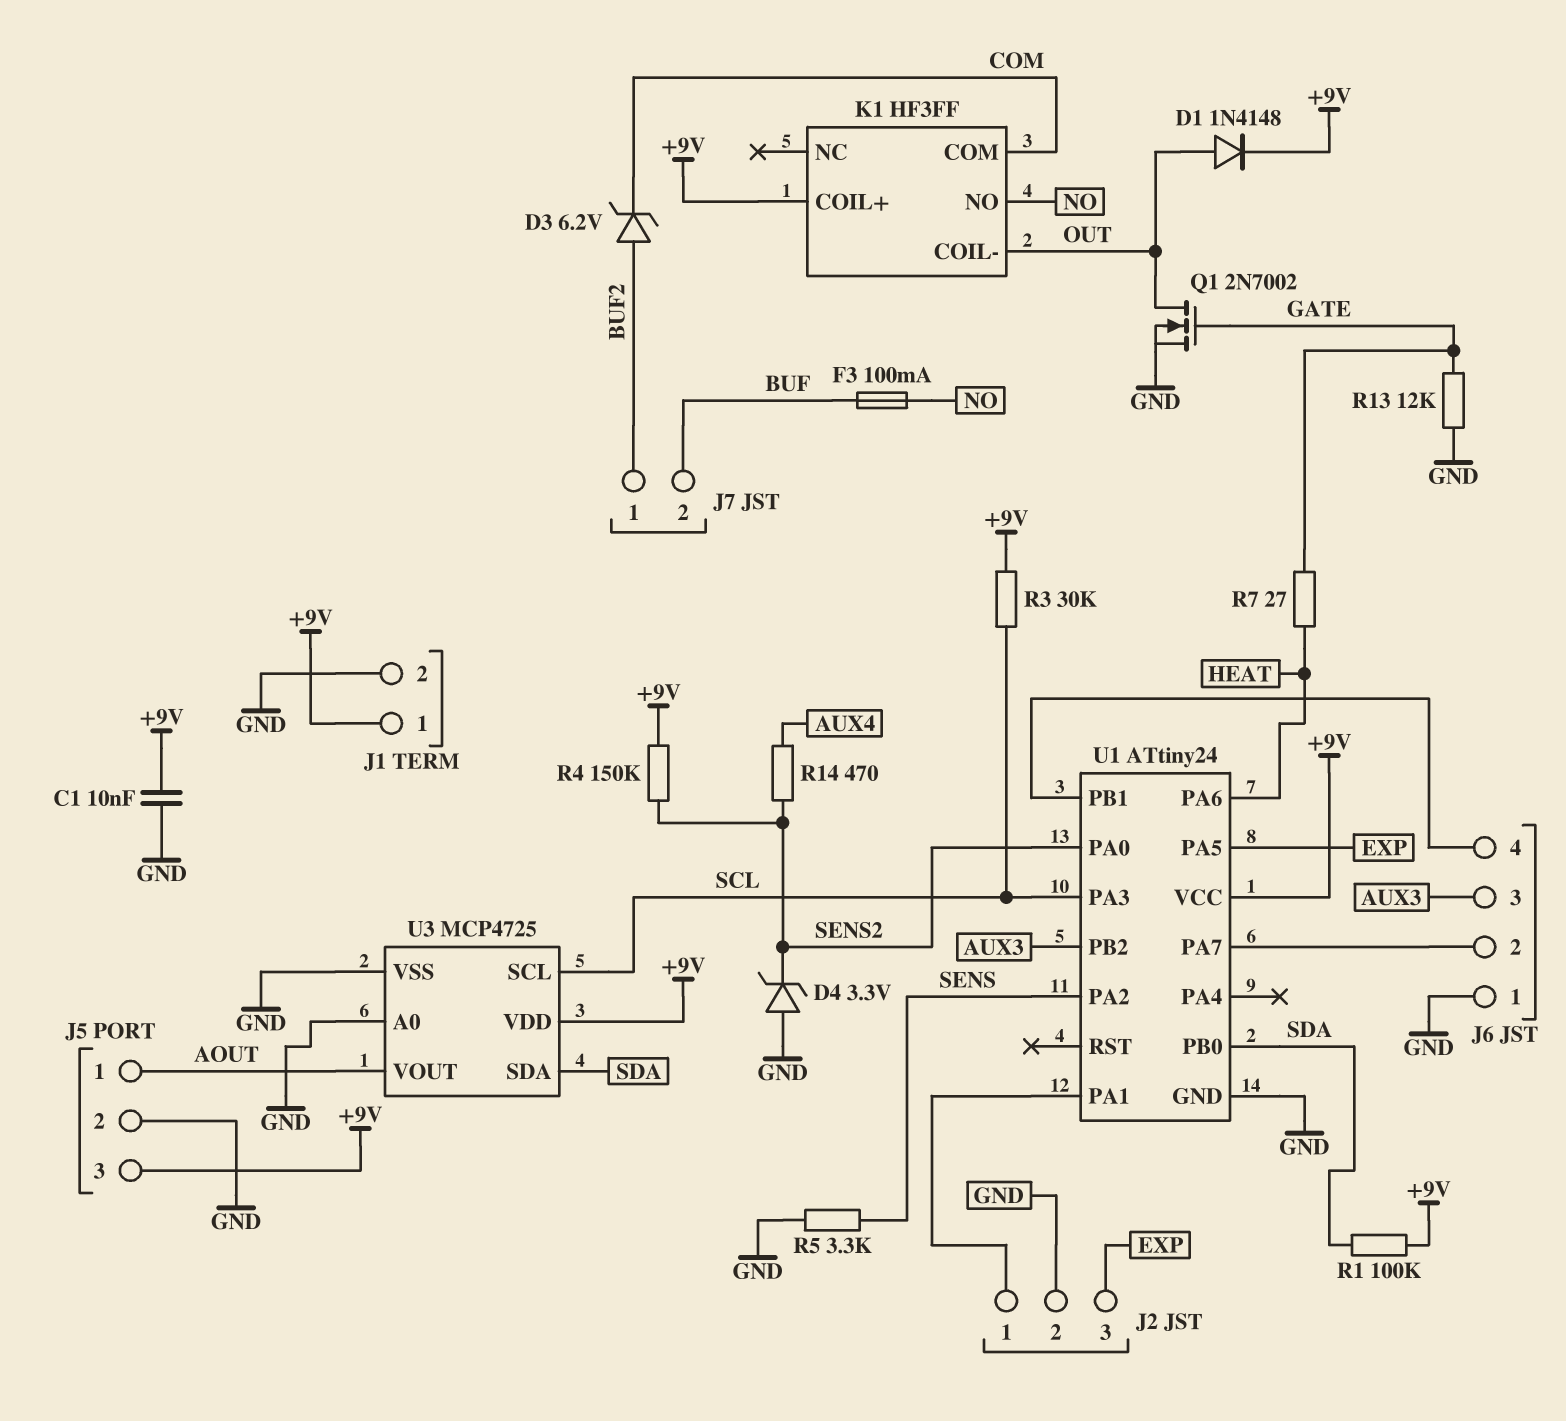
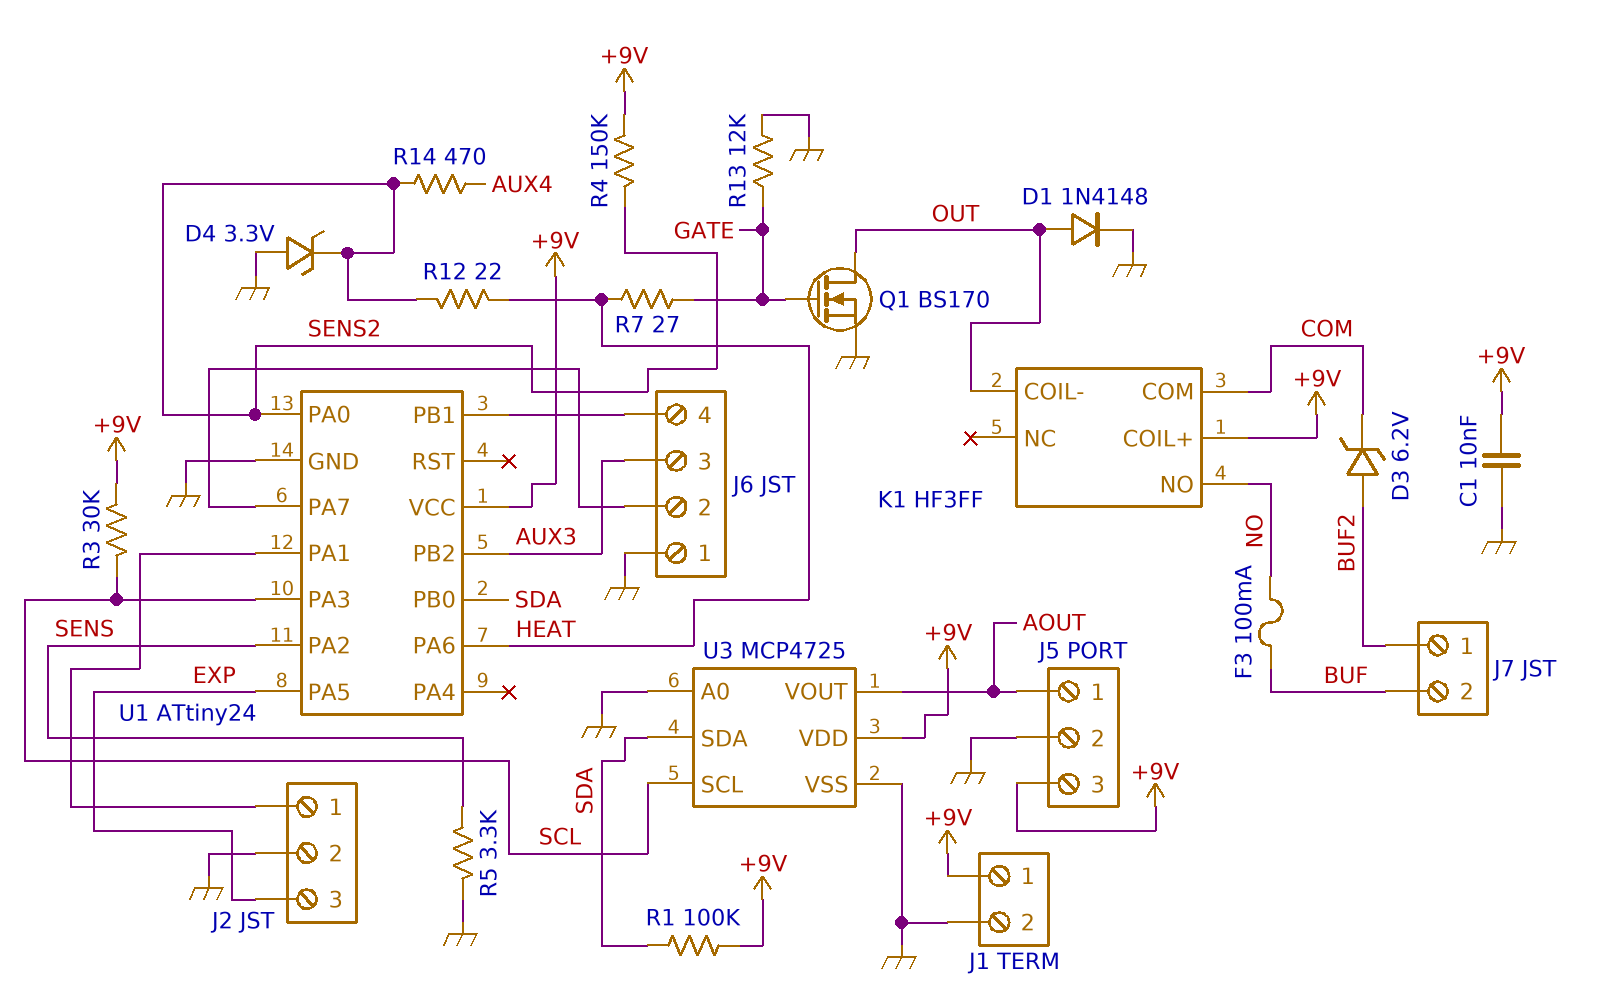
D1: diode 1N4148 (A OUT, K +9V) -> diode 1N4148 (A OUT, K GND)
Q1: NMOS 2N7002 (G GATE, D OUT, S GND) -> NMOS BS170 (G GATE, D OUT, S GND)
R12: none -> 22 (HEAT, SENS2)

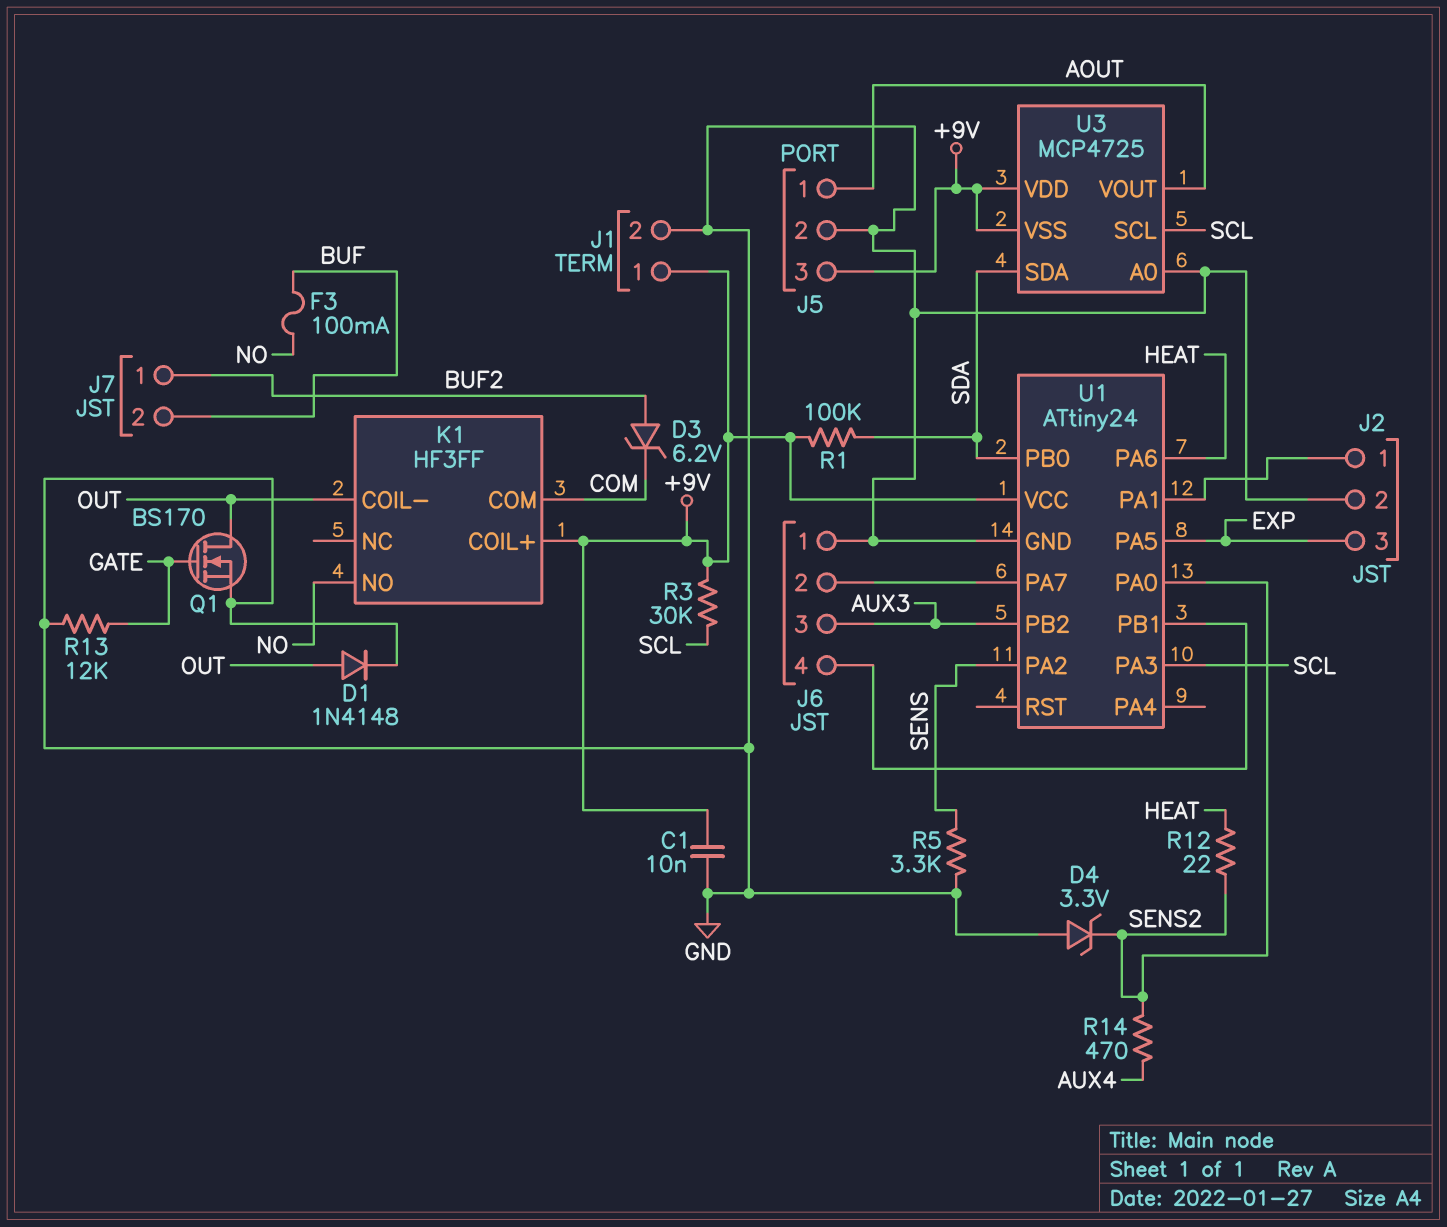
R4: 150k (+9V, SENS2) -> none
R7: 27 (GATE, HEAT) -> none
U3 pin VSS: GND -> +9V

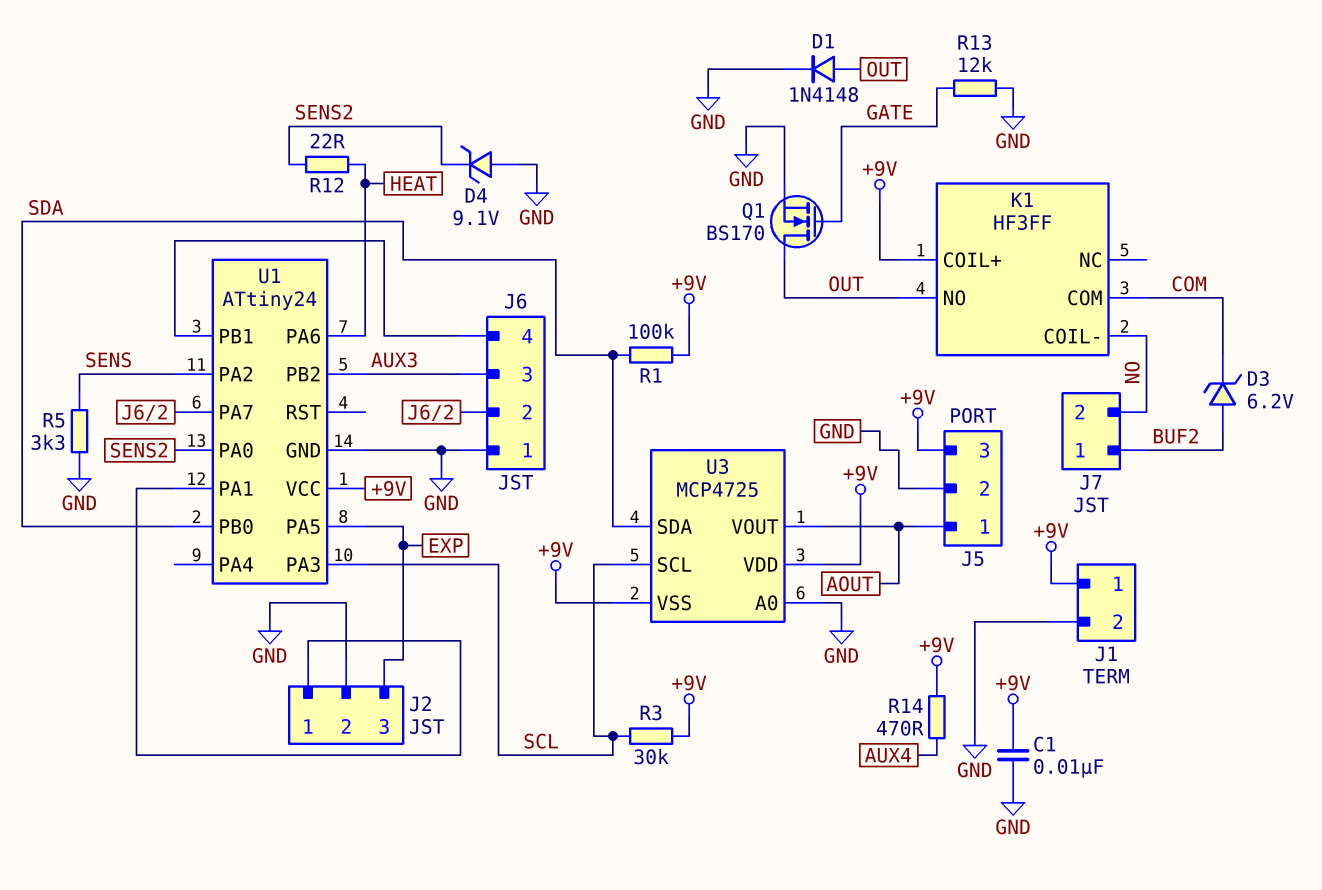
D4: zener 3.3V (A GND, K SENS2) -> zener 9.1V (A GND, K SENS2)
F3: 100mA (BUF, NO) -> none
J7 pin 2: BUF -> NO
K1 pin COIL-: OUT -> NO
K1 pin NO: NO -> OUT
R14: 470 (AUX4, SENS2) -> 470 (+9V, AUX4)

